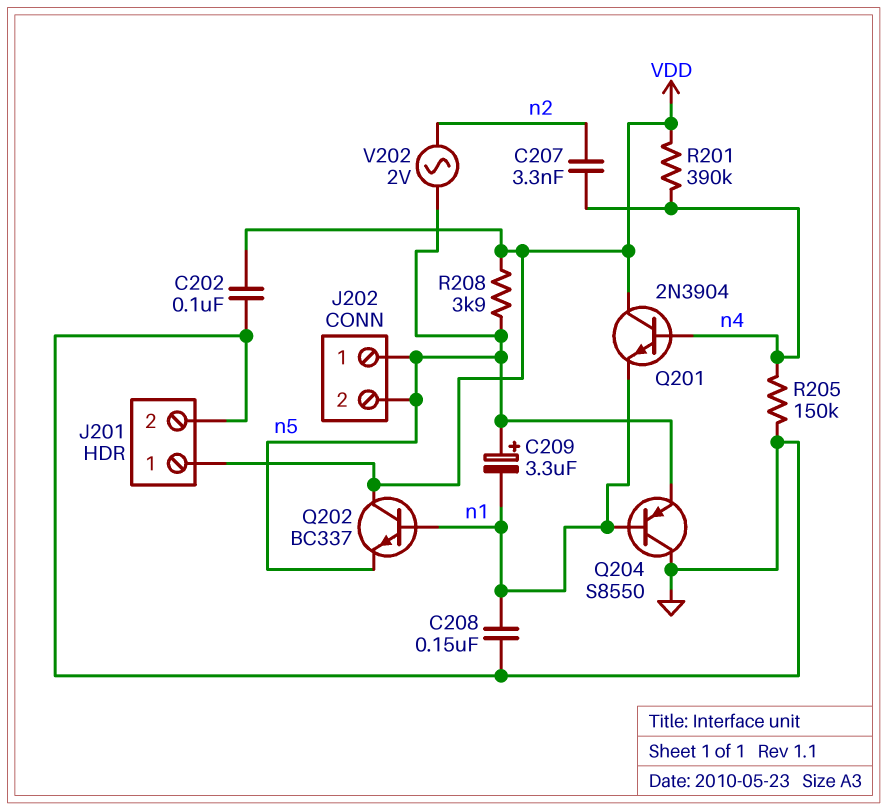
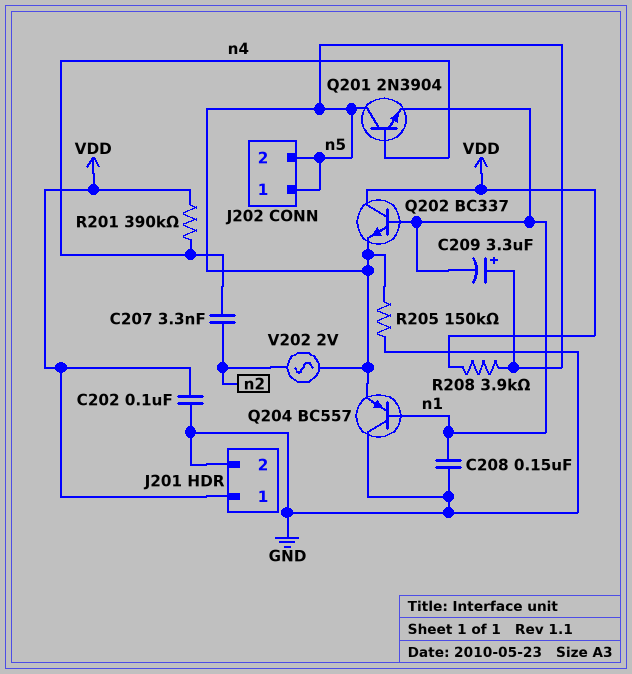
Q201: NPN 2N3904 (B n4, C VDD, E n1) -> NPN 2N3904 (B n4, C n5, E n1)
Q204: PNP S8550 (B n1, C GND, E n5) -> PNP BC557 (B n1, C GND, E n5)
R205: 150k (GND, n4) -> 150k (GND, n5)

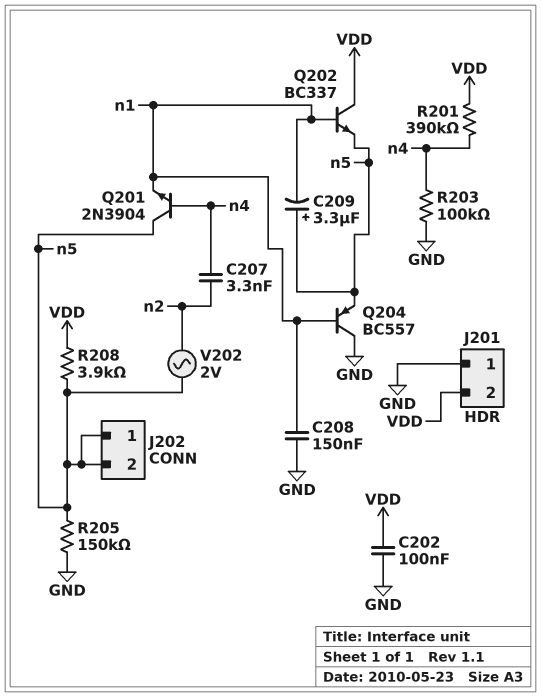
J201 pin 1: VDD -> GND
J201 pin 2: GND -> VDD
R203: none -> 100k (GND, n4)

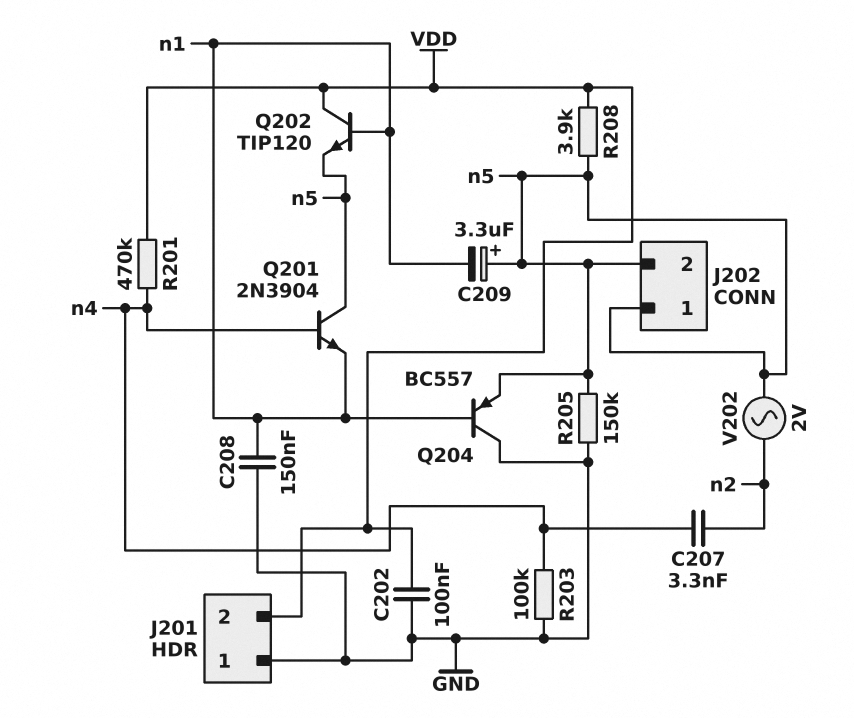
Q202: NPN BC337 (B n1, C VDD, E n5) -> NPN TIP120 (B n1, C VDD, E n5)
R201: 390k (VDD, n4) -> 470k (VDD, n4)

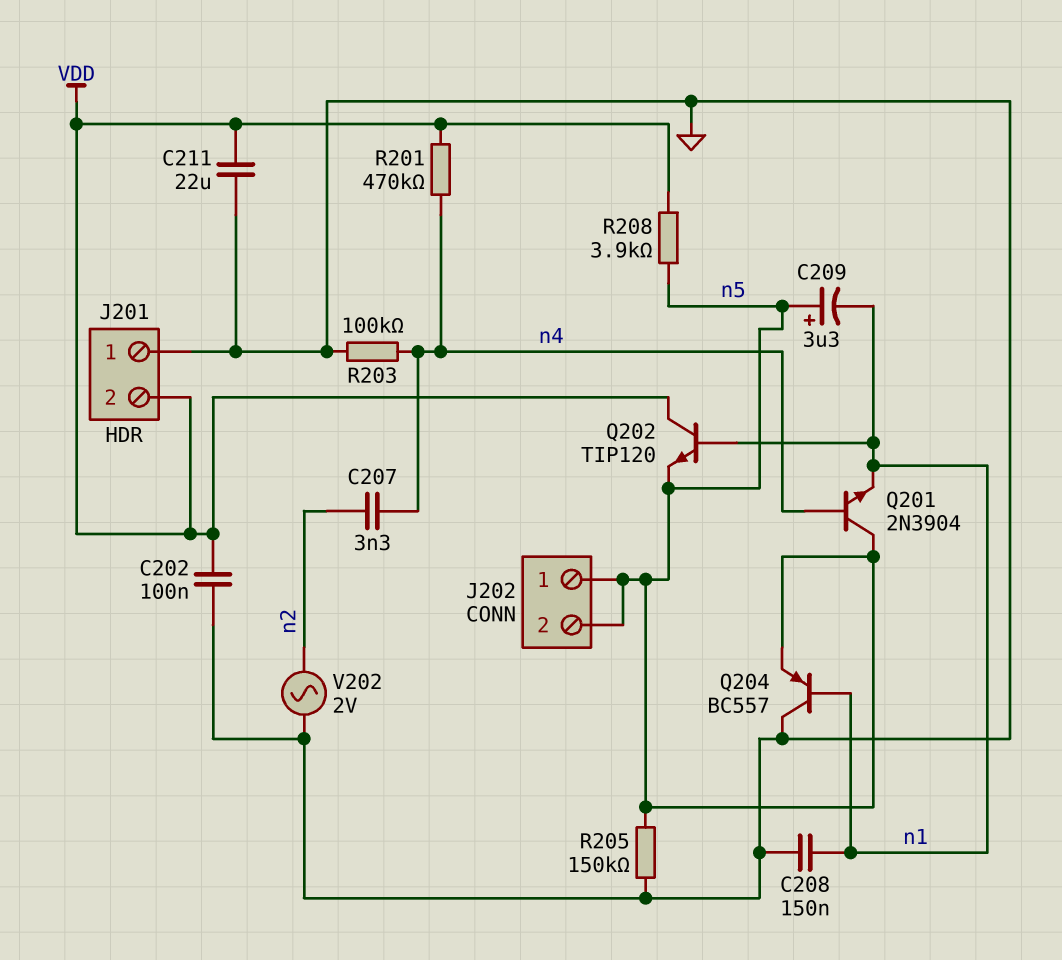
C211: none -> 22uF (GND, VDD)
V202: AC 2V (n2, n5) -> AC 2V (GND, n2)

